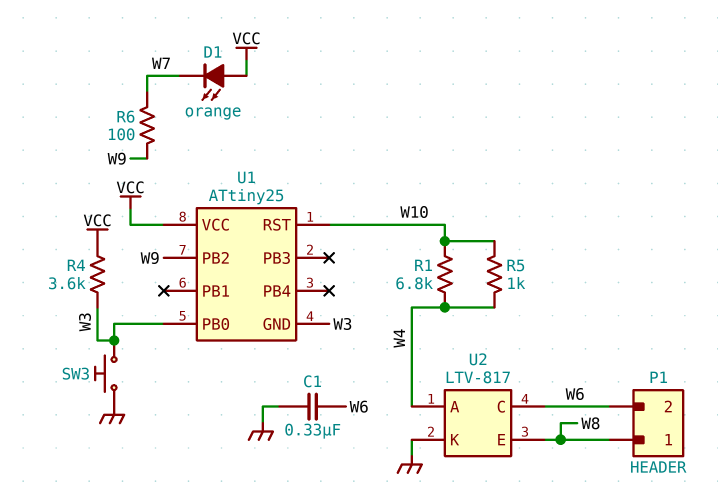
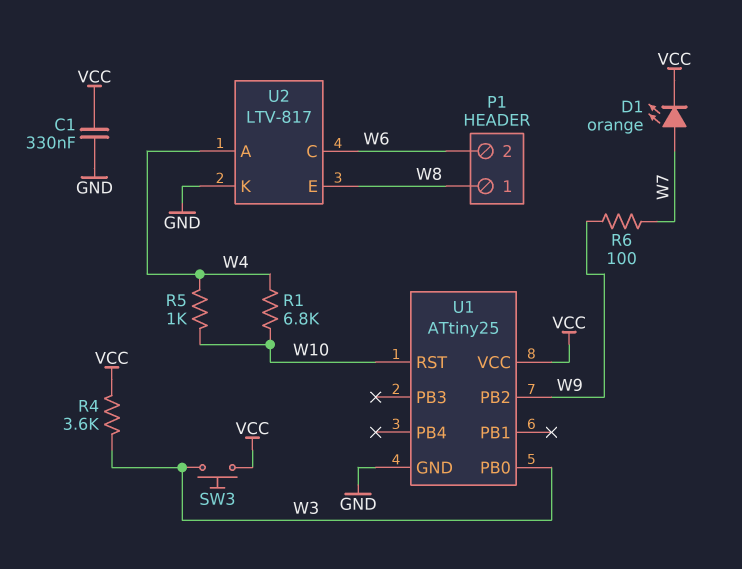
C1: 330nF (GND, W6) -> 330nF (GND, VCC)
D1: LED orange (A VCC, K W7) -> LED orange (A W7, K VCC)
SW3: button (GND, W3) -> button (VCC, W3)
U1 pin GND: W3 -> GND

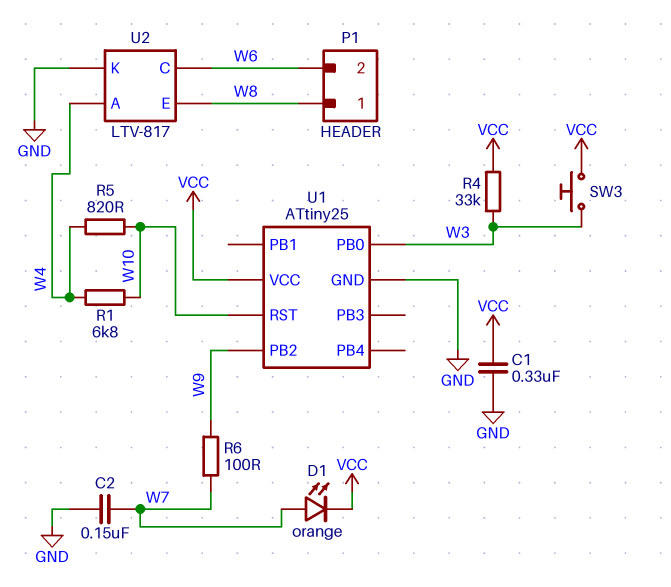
C2: none -> 150nF (GND, W7)
R4: 3.6k (VCC, W3) -> 33k (VCC, W3)
R5: 1k (W4, W10) -> 820 (W4, W10)

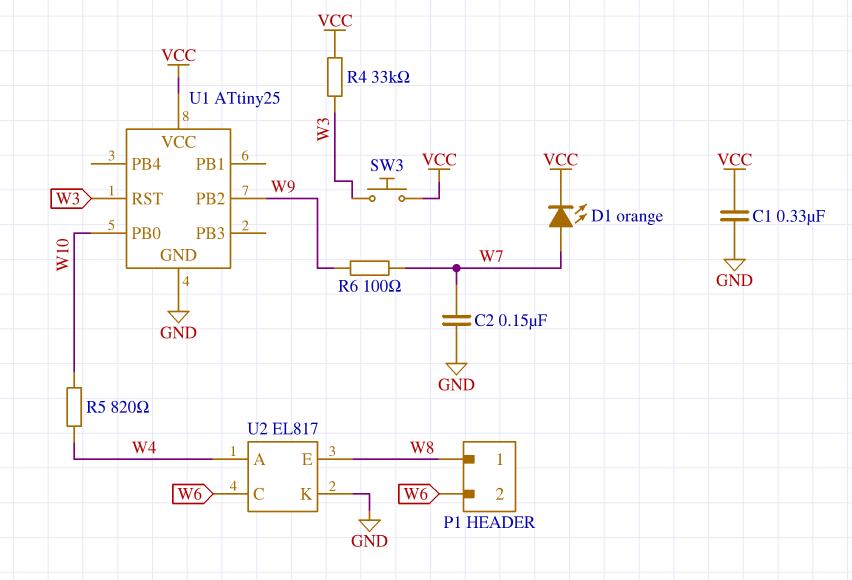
R1: 6.8k (W4, W10) -> none
U1 pin PB0: W3 -> W10
U1 pin RST: W10 -> W3
U2: LTV-817 -> EL817

